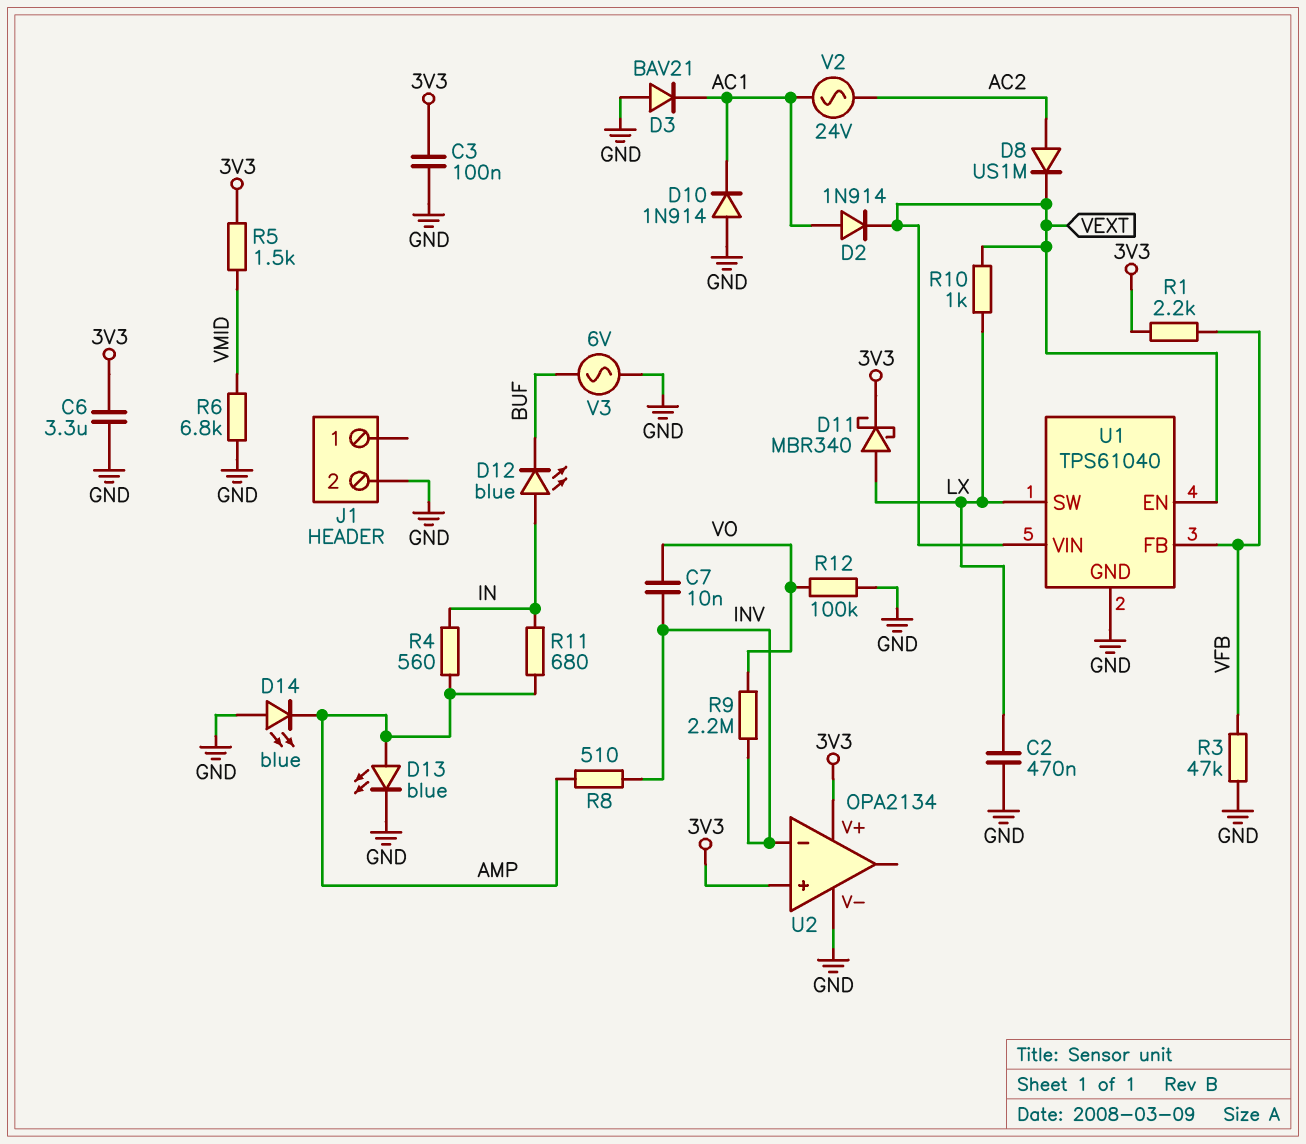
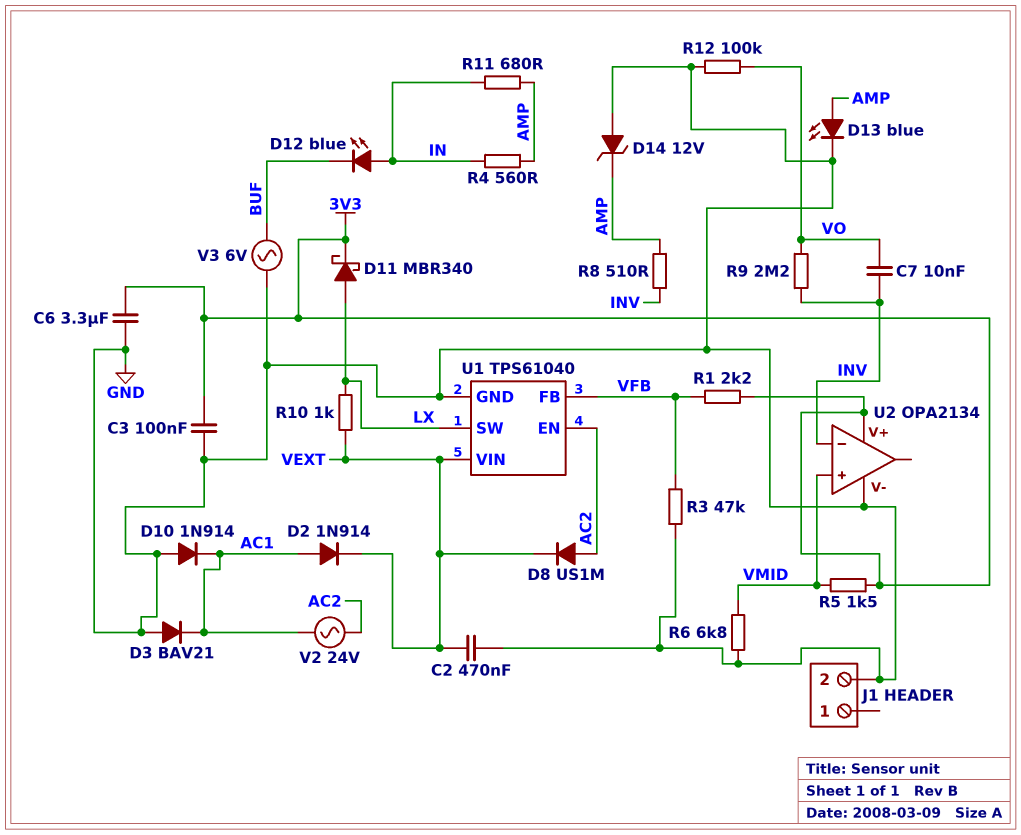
C2: 470nF (GND, LX) -> 470nF (GND, VEXT)
D14: LED blue (A GND, K AMP) -> zener 12V (A GND, K AMP)
U1 pin EN: VEXT -> AC2
U2 pin in+: 3V3 -> VMID

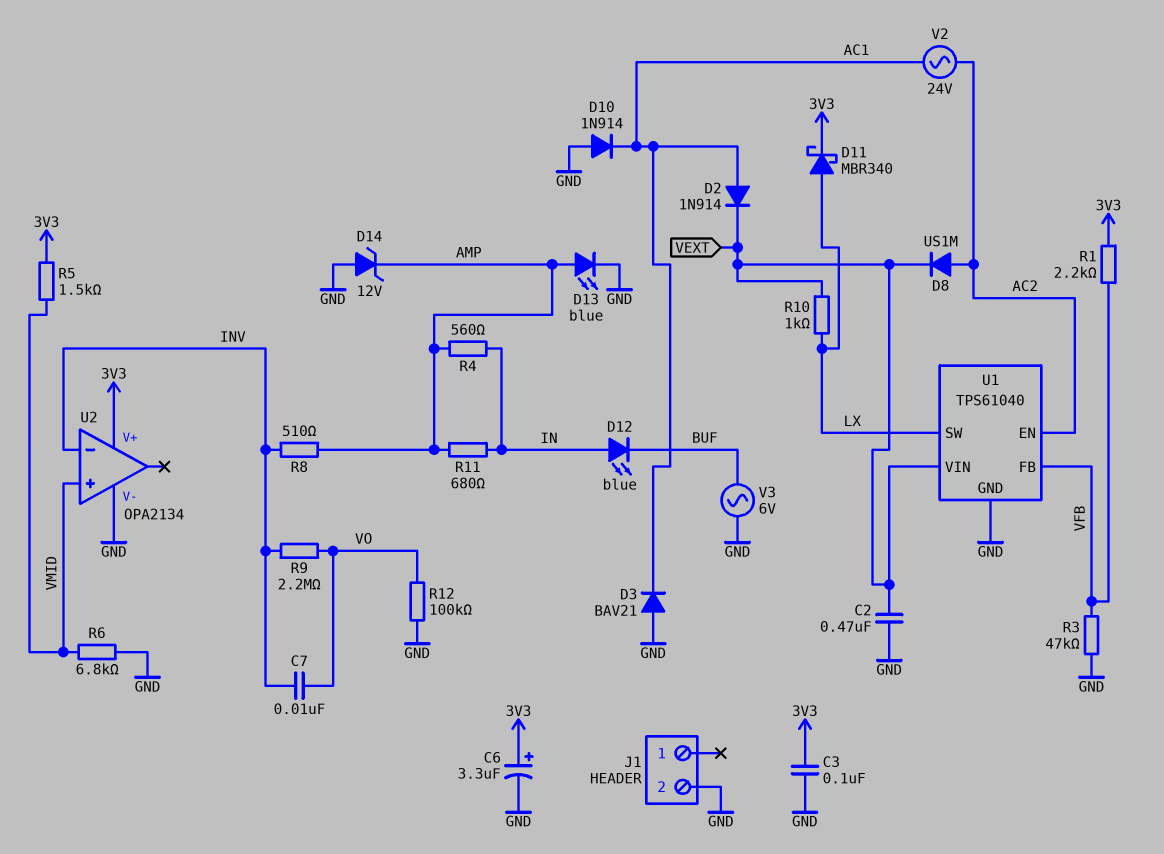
C6: 3.3uF (3V3, GND) -> 3.3uF (plus 3V3, minus GND)

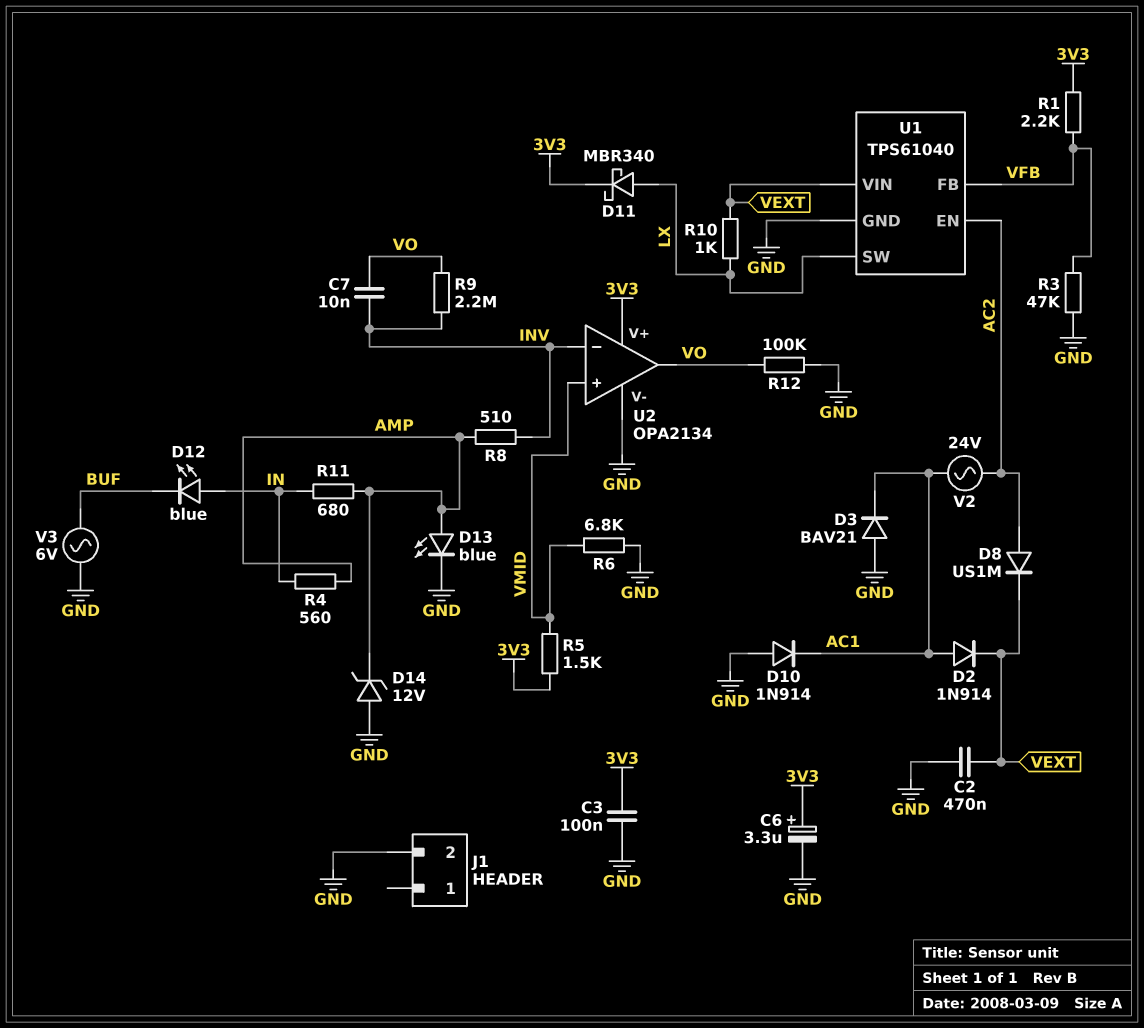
U2 pin out: none -> VO

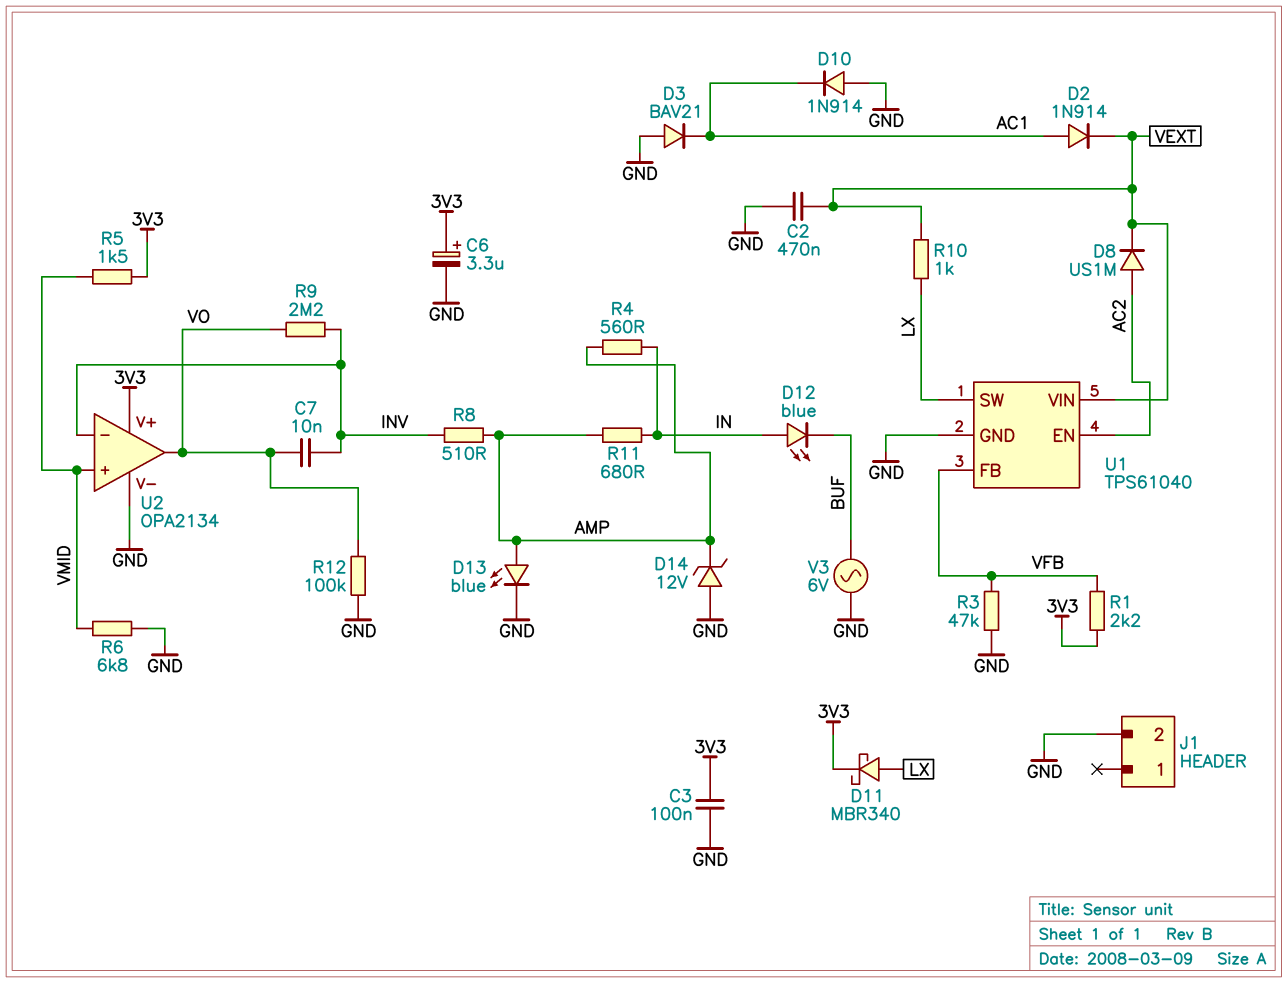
V2: AC 24V (AC1, AC2) -> none

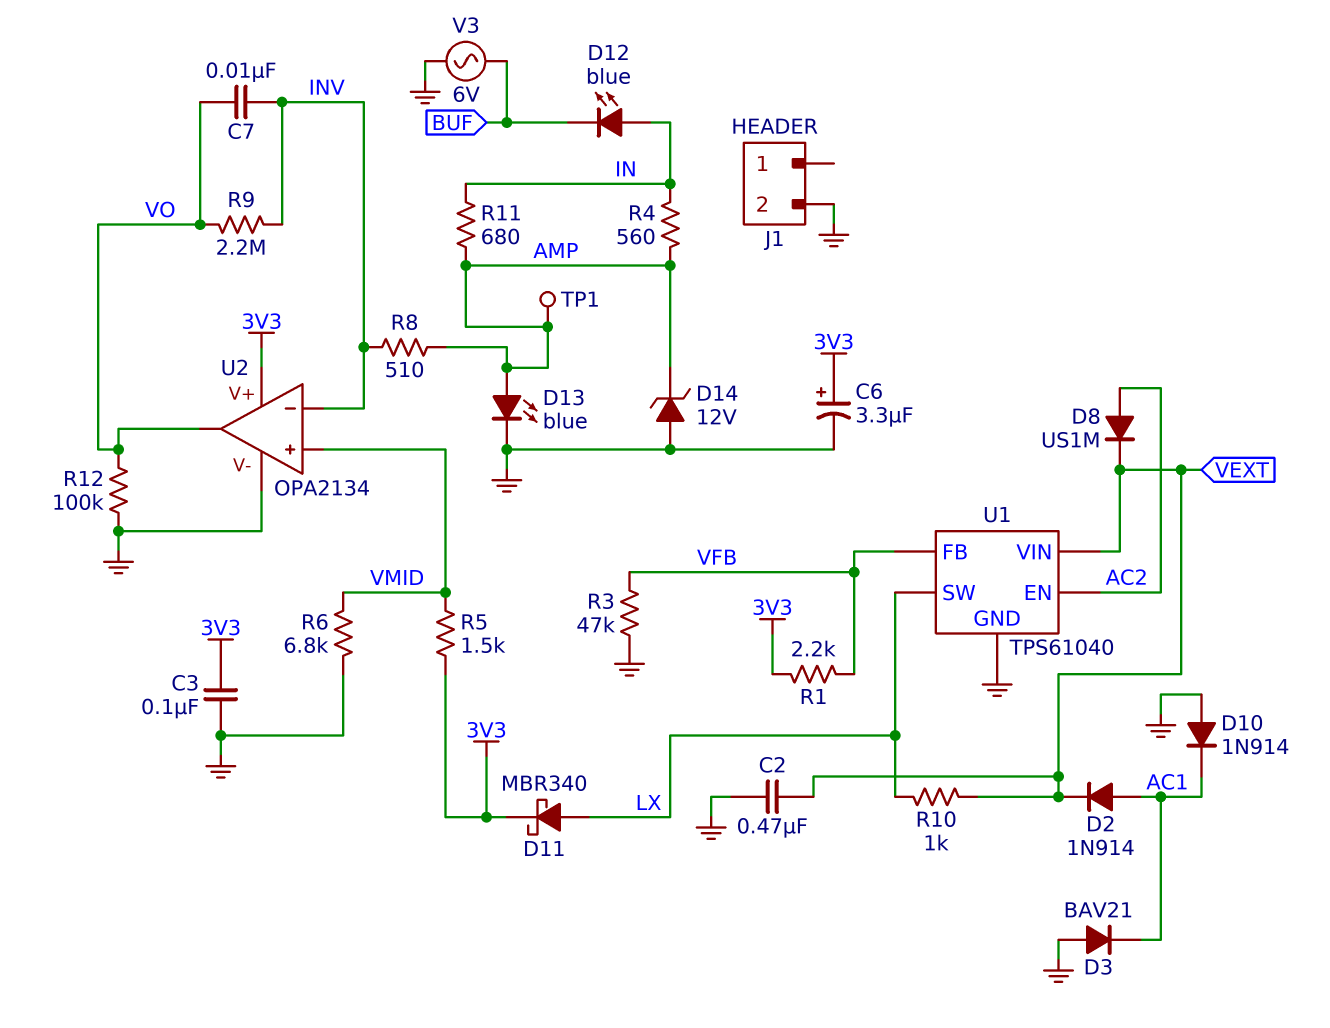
TP1: none -> test point (AMP)

